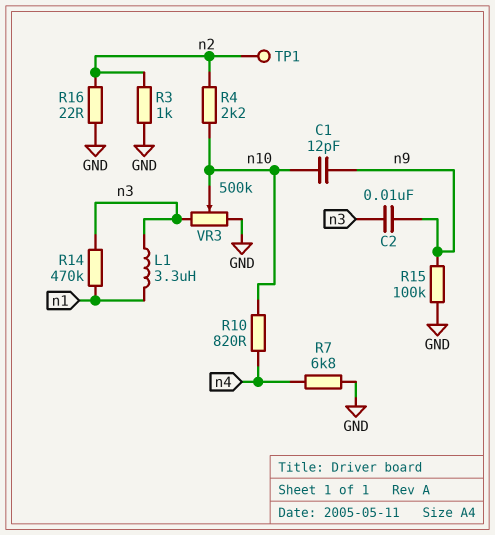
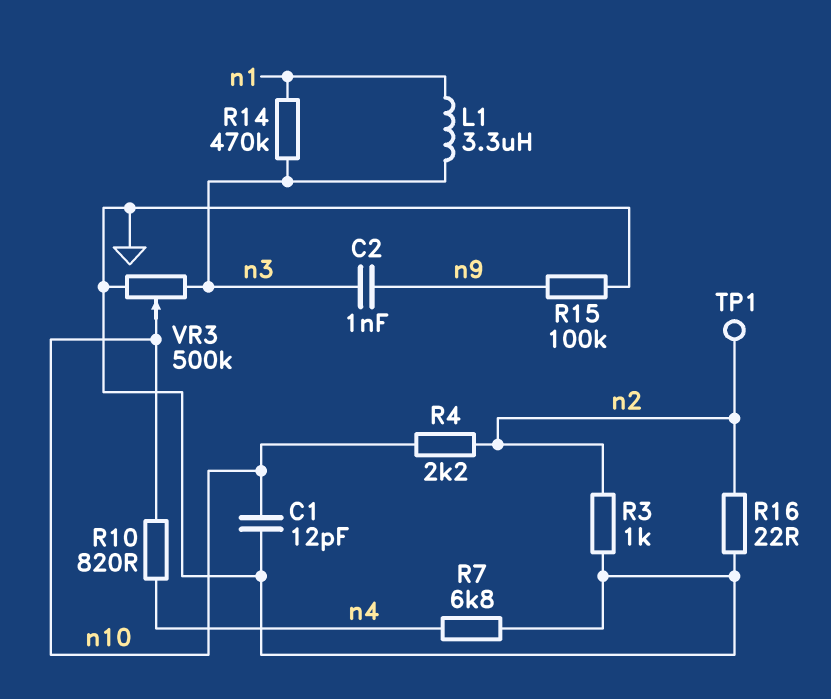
C1: 12pF (n9, n10) -> 12pF (GND, n10)
C2: 10nF (n3, n9) -> 1nF (n3, n9)

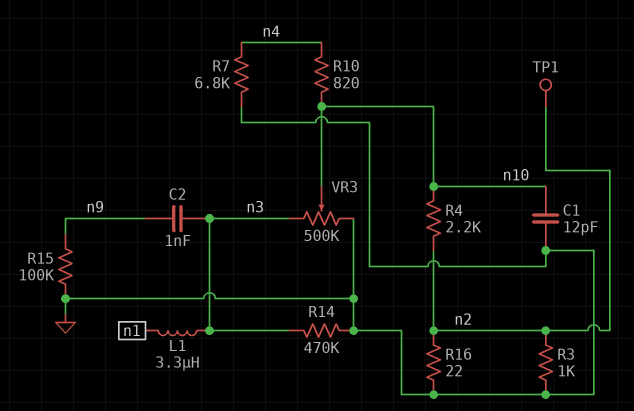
R14: 470k (n1, n3) -> 470k (GND, n3)

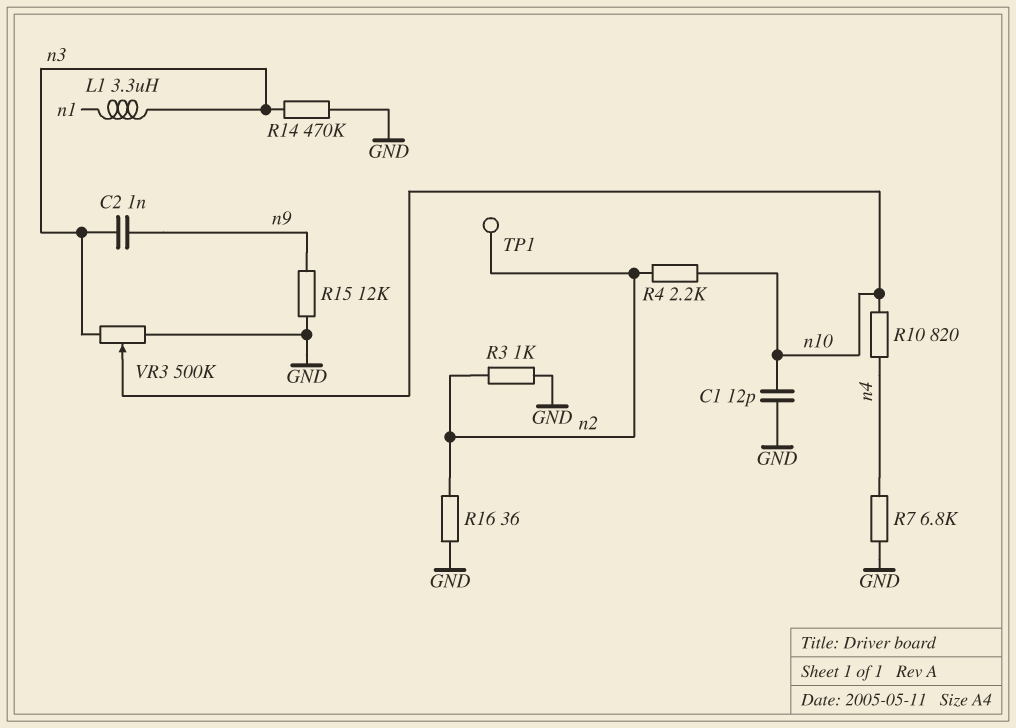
R15: 100k (GND, n9) -> 12k (GND, n9)
R16: 22 (GND, n2) -> 36 (GND, n2)

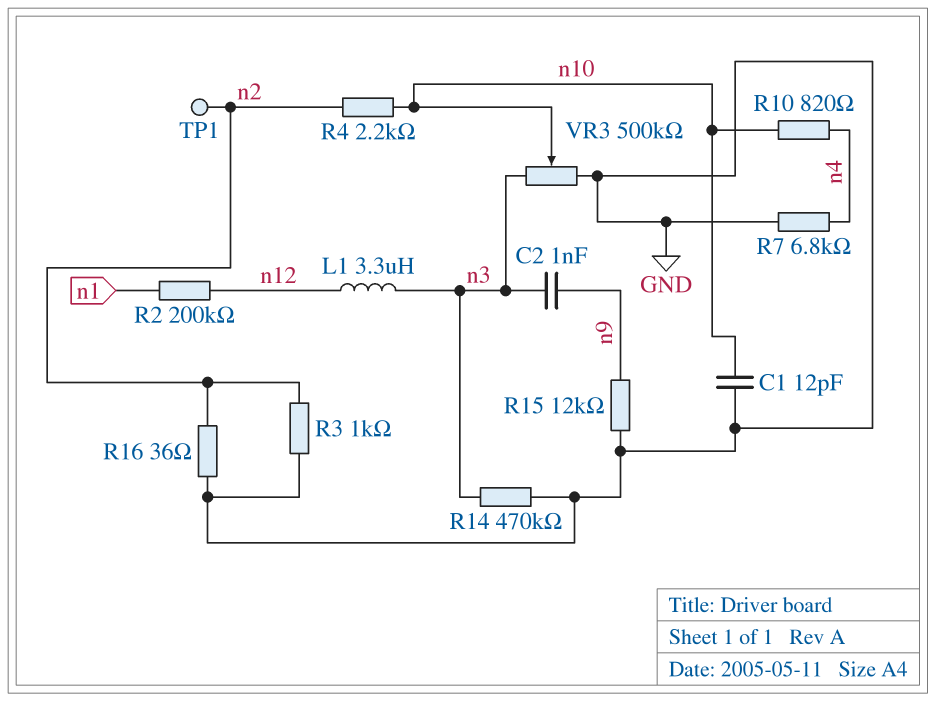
L1: 3.3uH (n1, n3) -> 3.3uH (n3, n12)
R2: none -> 200k (n1, n12)

